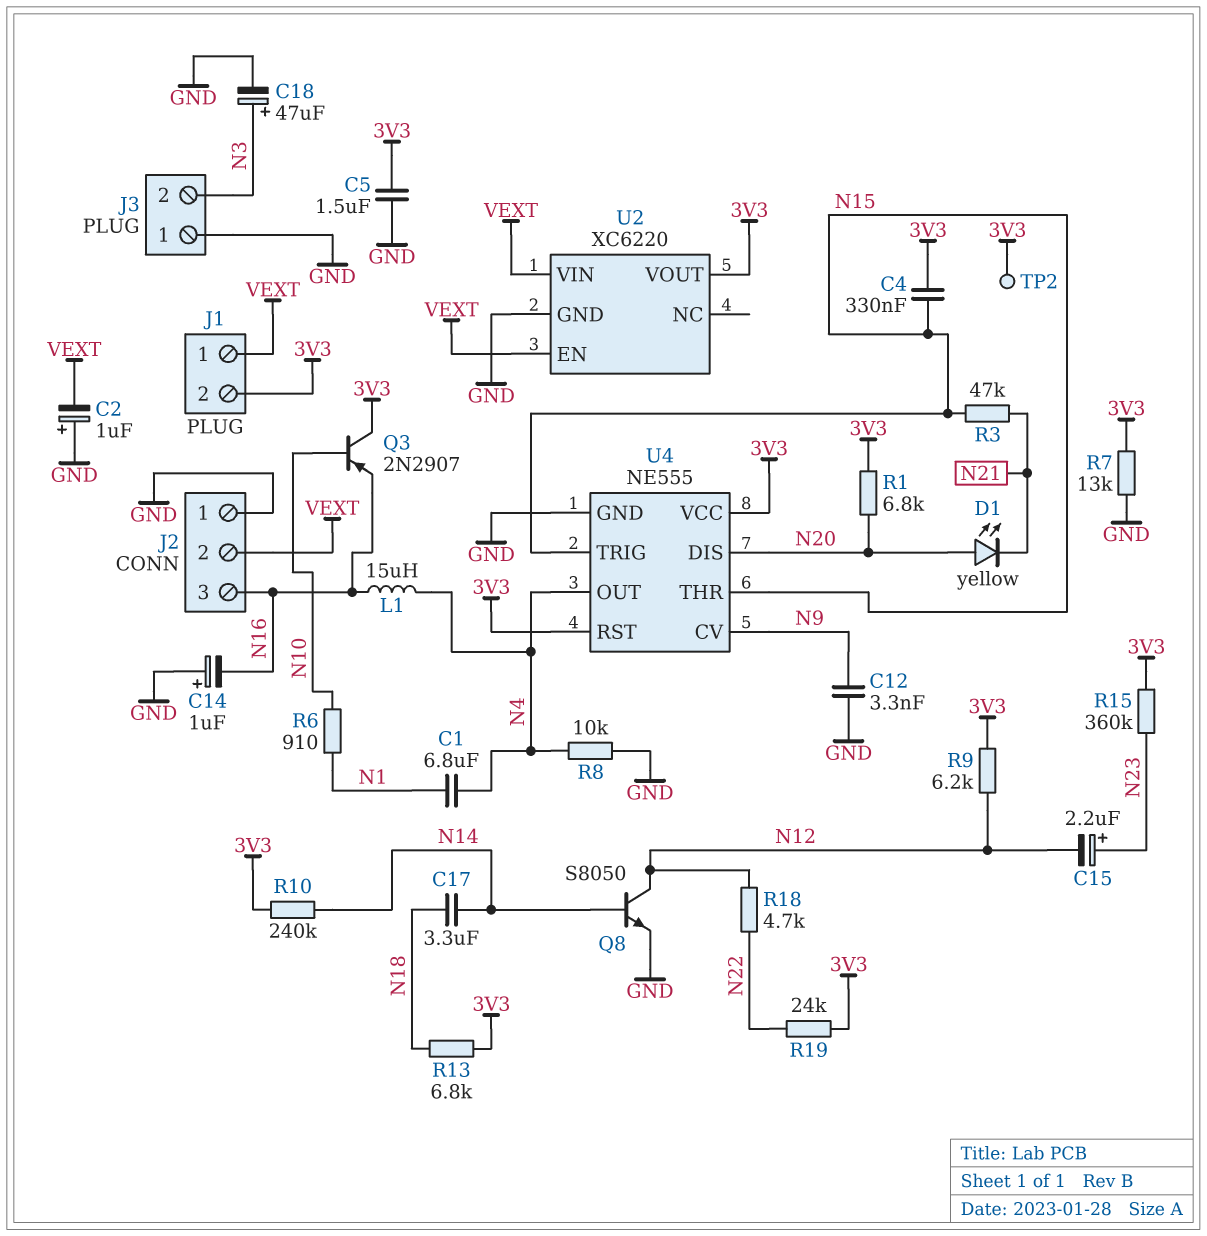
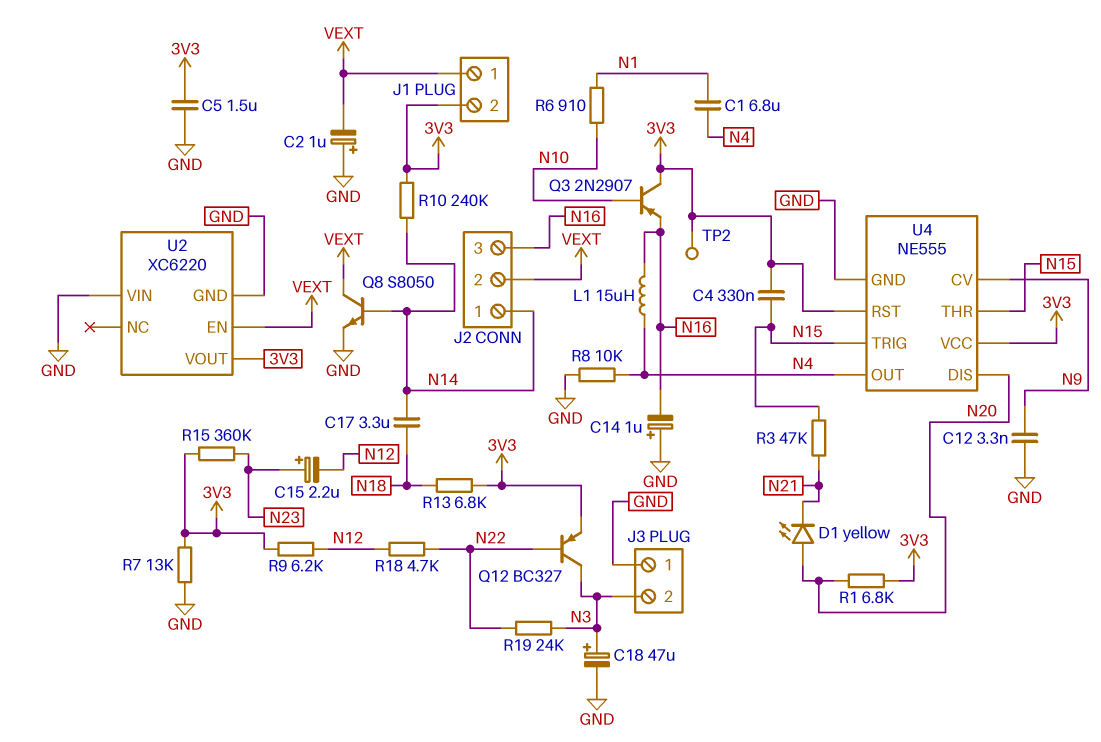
J2 pin 1: GND -> N14
Q8: NPN S8050 (B N14, C N12, E GND) -> NPN S8050 (B N14, C VEXT, E GND)
Q12: none -> PNP BC327 (B N22, C N3, E 3V3)
R19: 24k (3V3, N22) -> 24k (N3, N22)
U2 pin VIN: VEXT -> GND

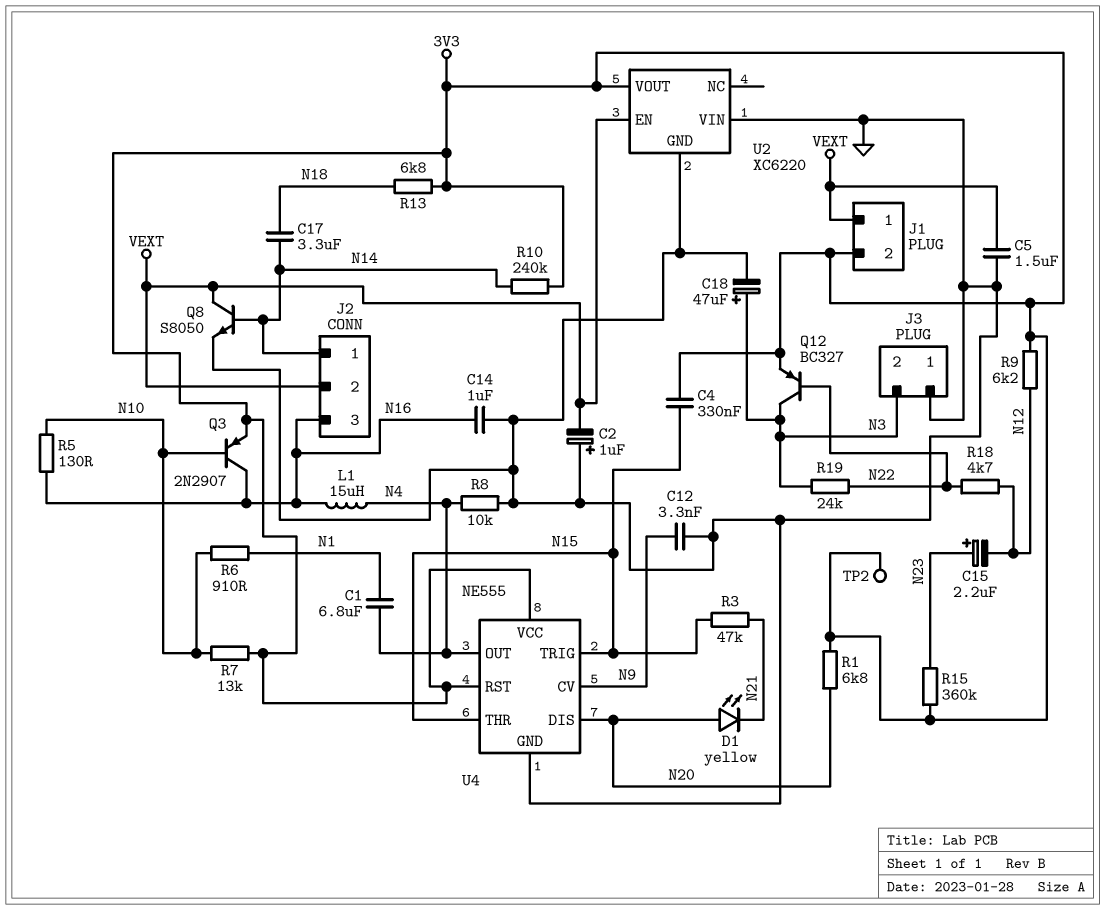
C5: 1.5uF (3V3, GND) -> 1.5uF (GND, VEXT)
C14: 1uF (plus GND, minus N16) -> 1uF (GND, N16)
Q3: PNP 2N2907 (B N10, C 3V3, E N16) -> PNP 2N2907 (B N10, C N16, E 3V3)
R5: none -> 130 (N10, N16)
R7: 13k (3V3, GND) -> 13k (3V3, N10)

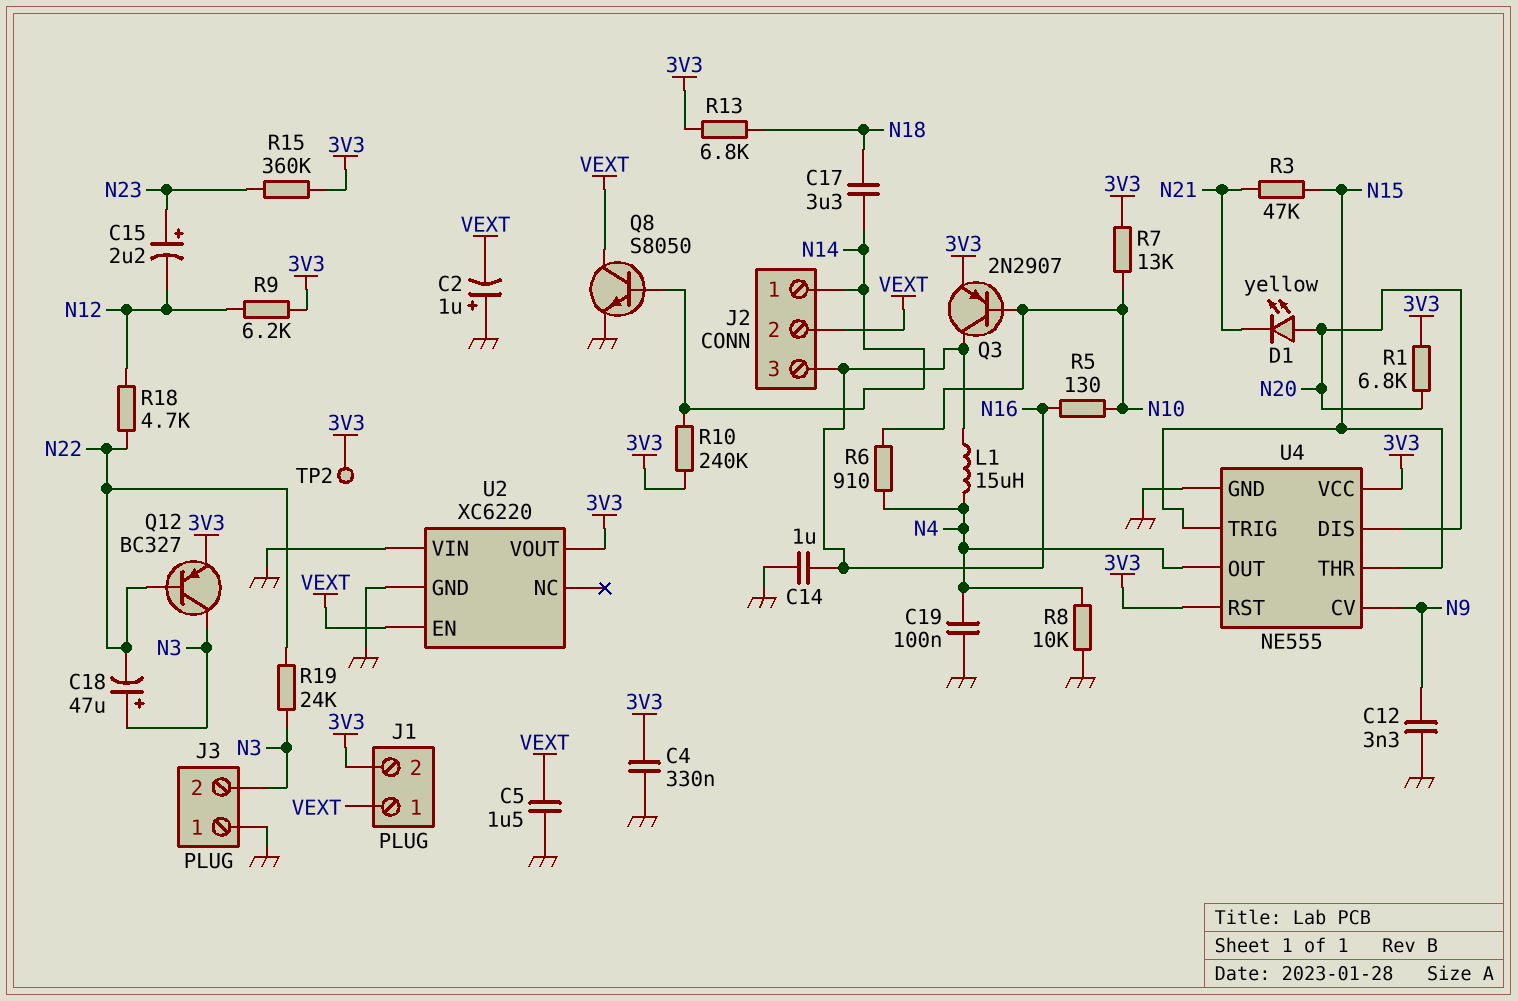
C1: 6.8uF (N1, N4) -> none
C4: 330nF (3V3, N15) -> 330nF (3V3, GND)
C18: 47uF (plus N3, minus GND) -> 47uF (plus N3, minus N22)
C19: none -> 100nF (GND, N4)
R6: 910 (N1, N10) -> 910 (N4, N10)

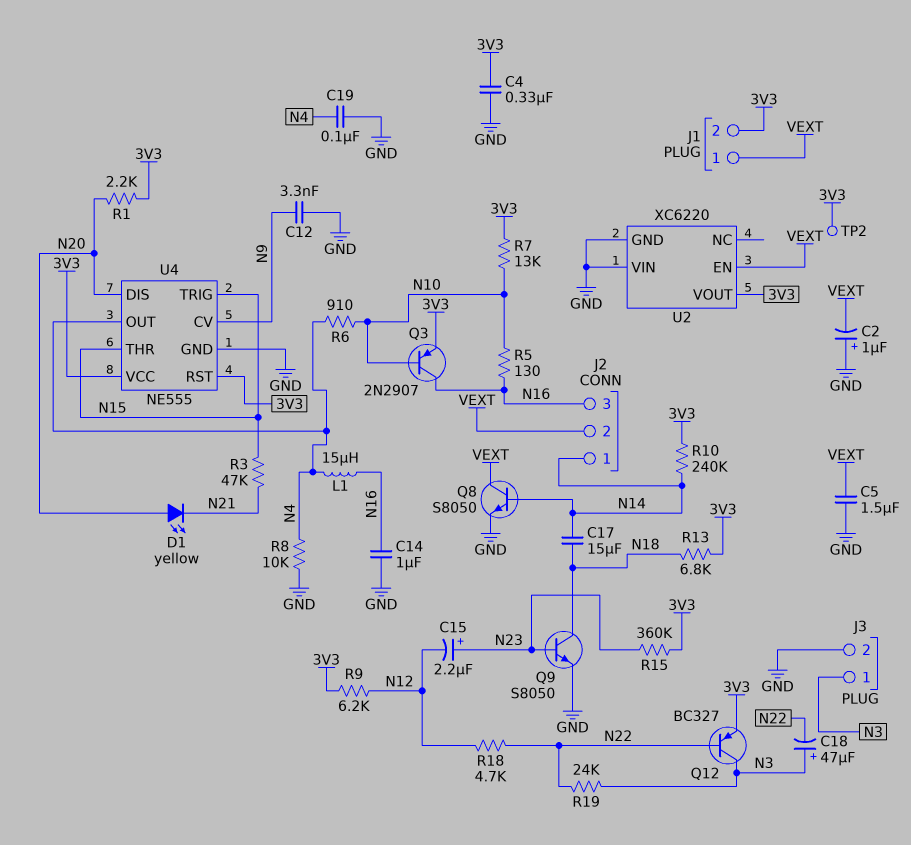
C17: 3.3uF (N14, N18) -> 15uF (N14, N18)
J3 pin 1: GND -> N3
J3 pin 2: N3 -> GND
Q9: none -> NPN S8050 (B N23, C N18, E GND)
R1: 6.8k (3V3, N20) -> 2.2k (3V3, N20)

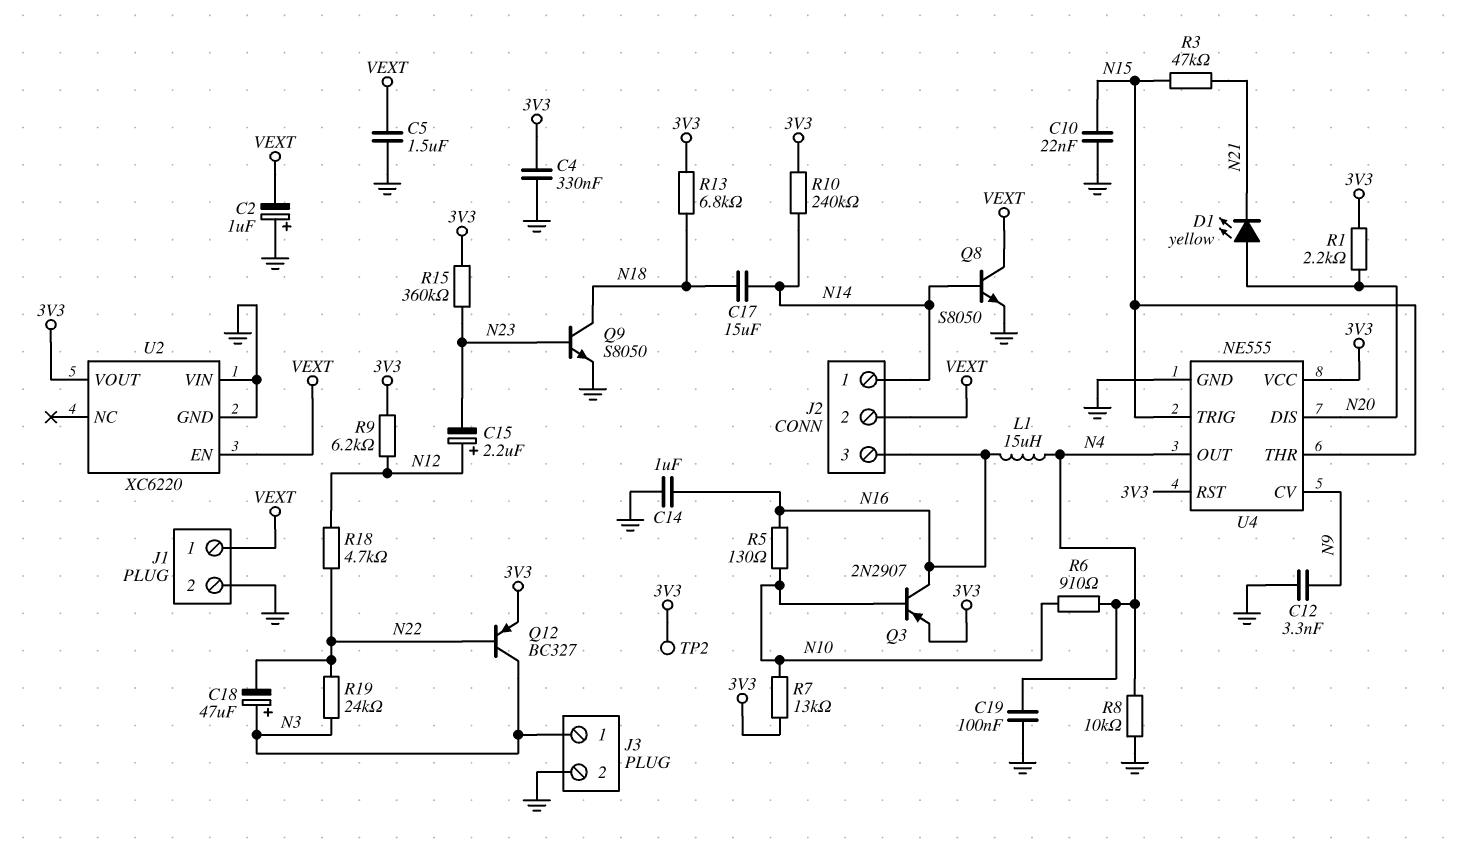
C10: none -> 22nF (GND, N15)
C15: 2.2uF (plus N23, minus N12) -> 2.2uF (plus N12, minus N23)
J1 pin 2: 3V3 -> GND

